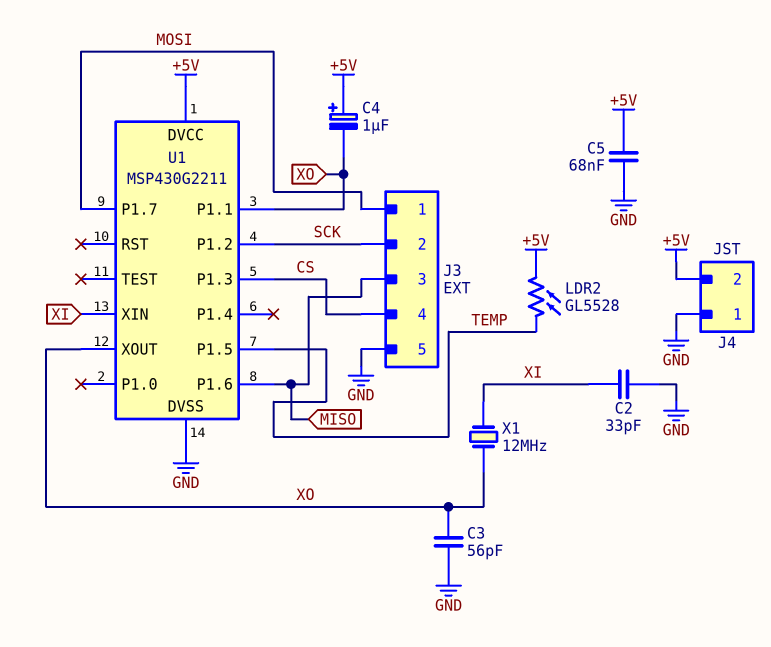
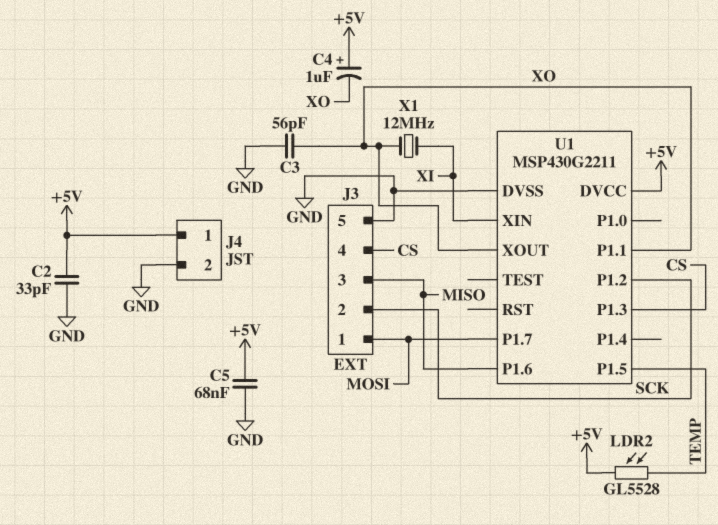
C2: 33pF (GND, XI) -> 33pF (+5V, GND)
J4 pin 1: GND -> +5V
J4 pin 2: +5V -> GND

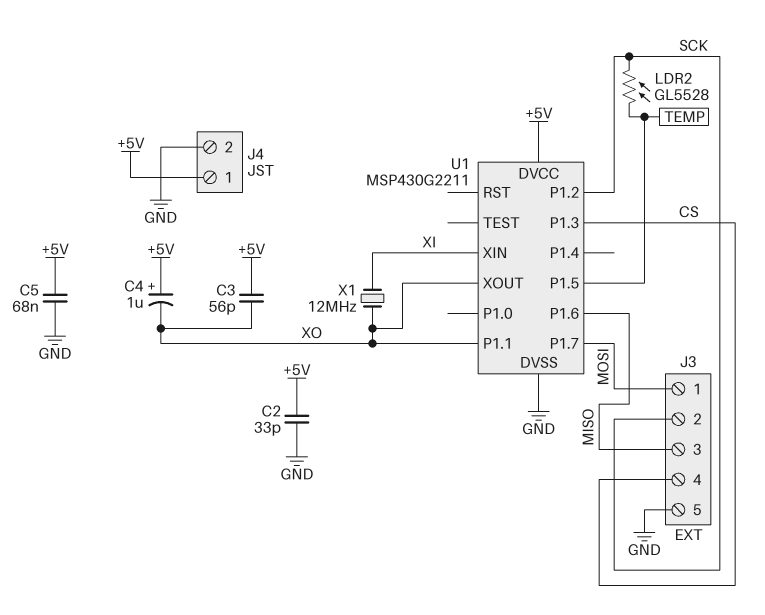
C3: 56pF (GND, XO) -> 56pF (+5V, XO)
LDR2: GL5528 (+5V, TEMP) -> GL5528 (SCK, TEMP)

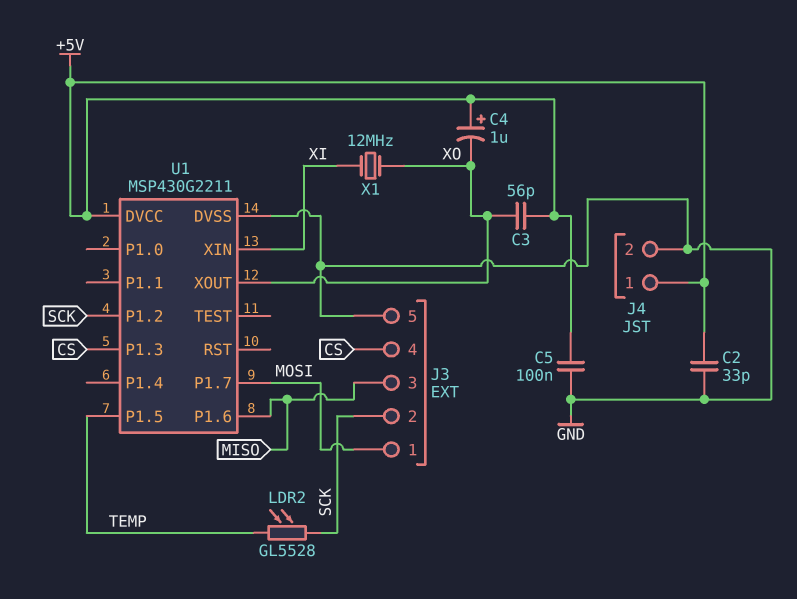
C5: 68nF (+5V, GND) -> 100nF (+5V, GND)
U1 pin P1.1: XO -> none

